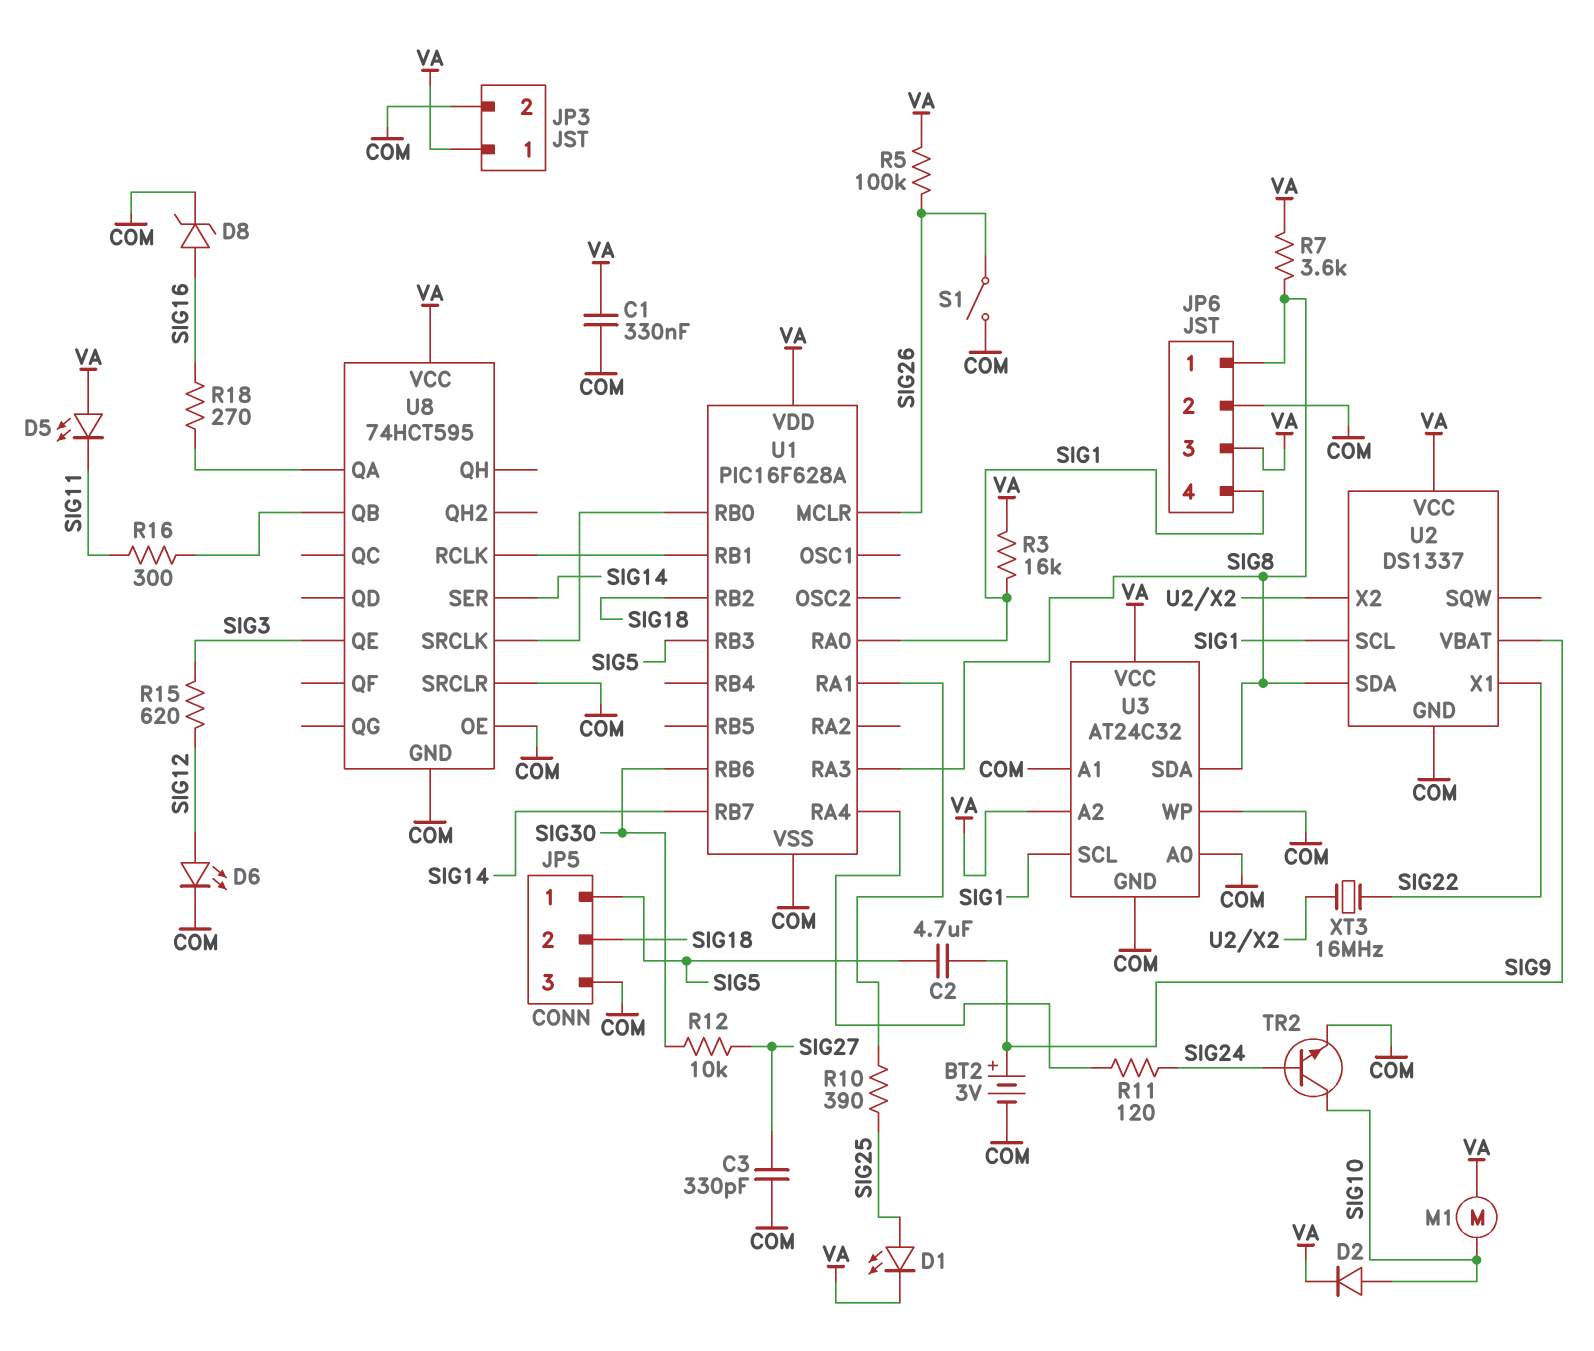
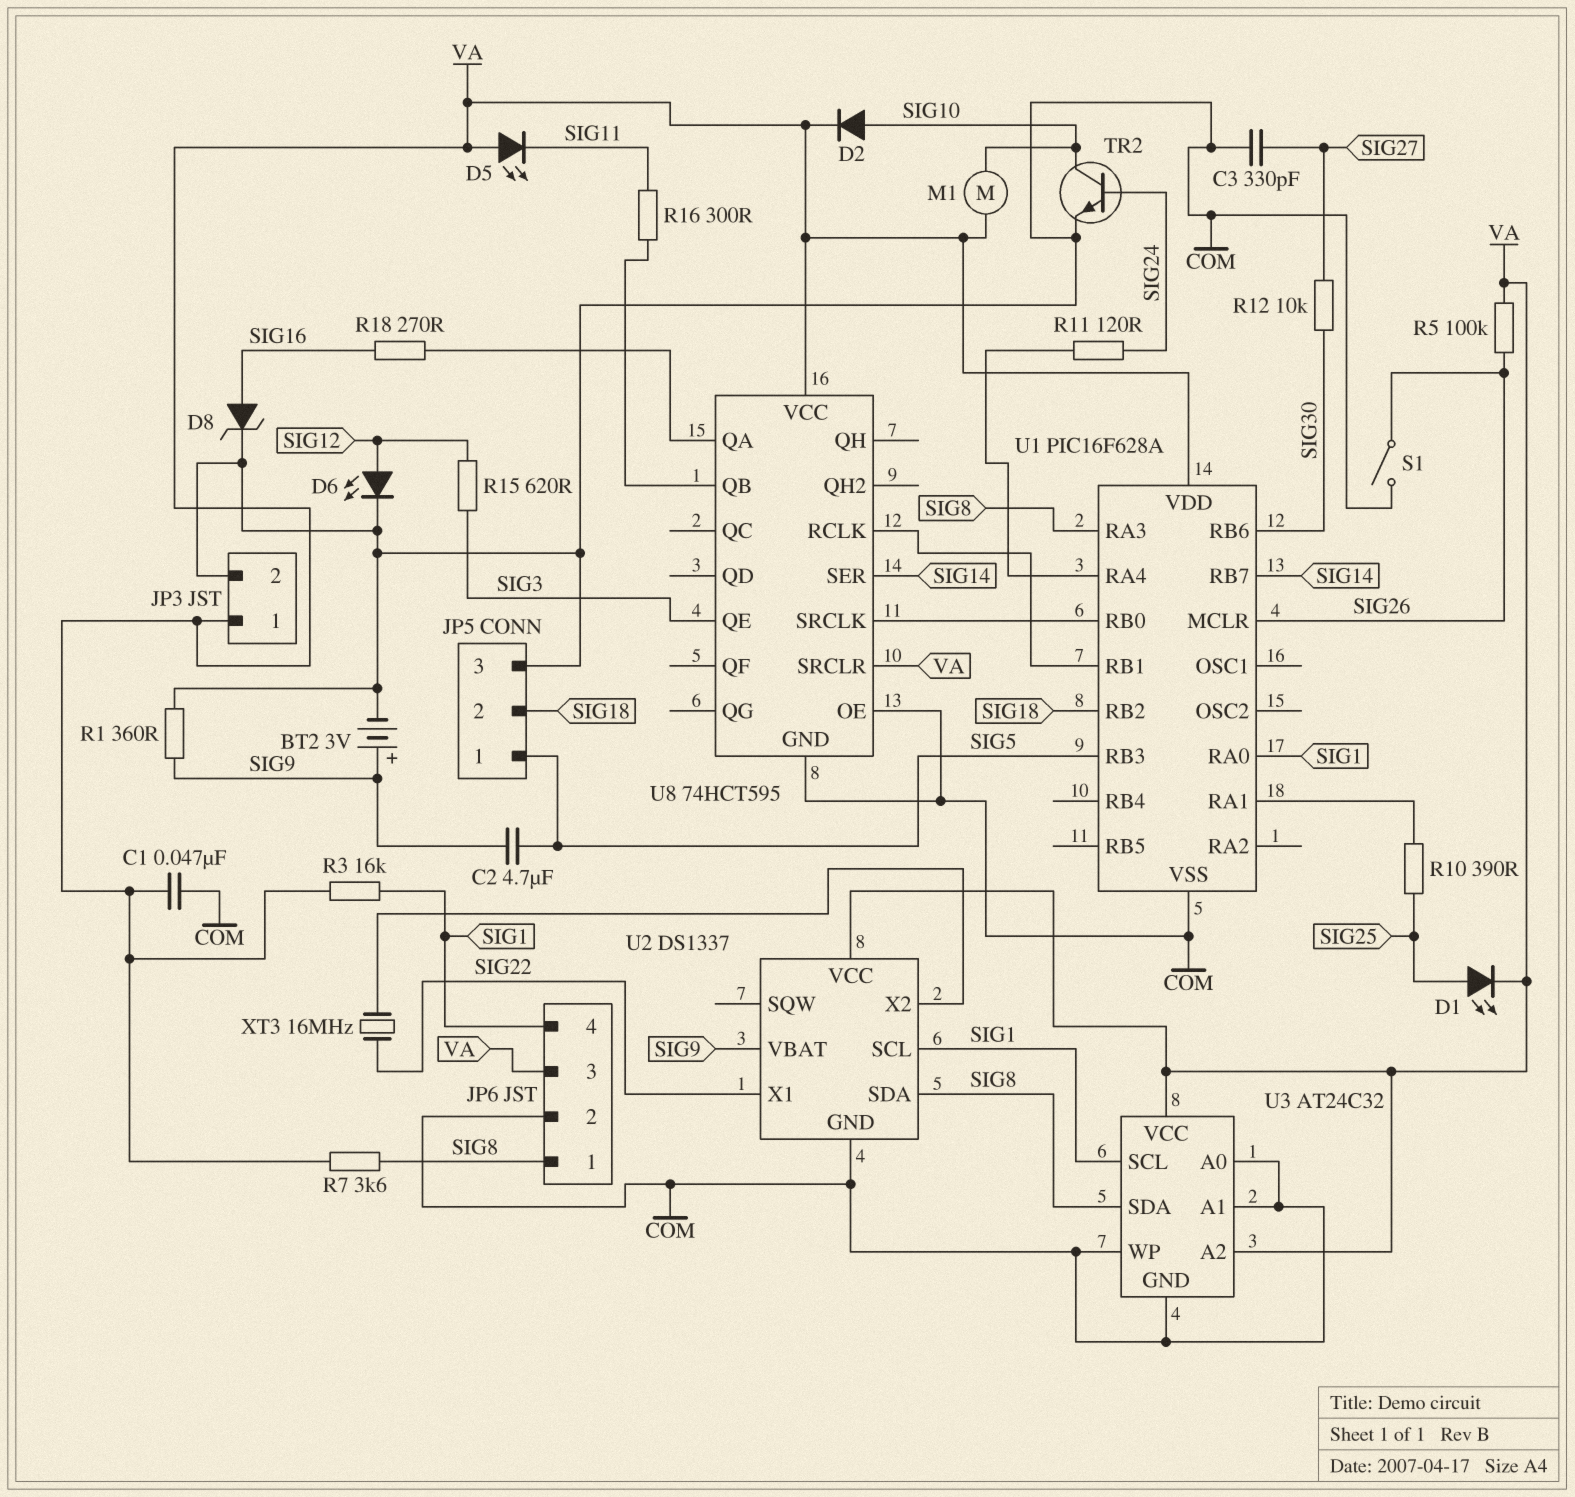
C1: 330nF (COM, VA) -> 47nF (COM, VA)
R1: none -> 360 (COM, SIG9)
U8 pin SRCLR: COM -> VA

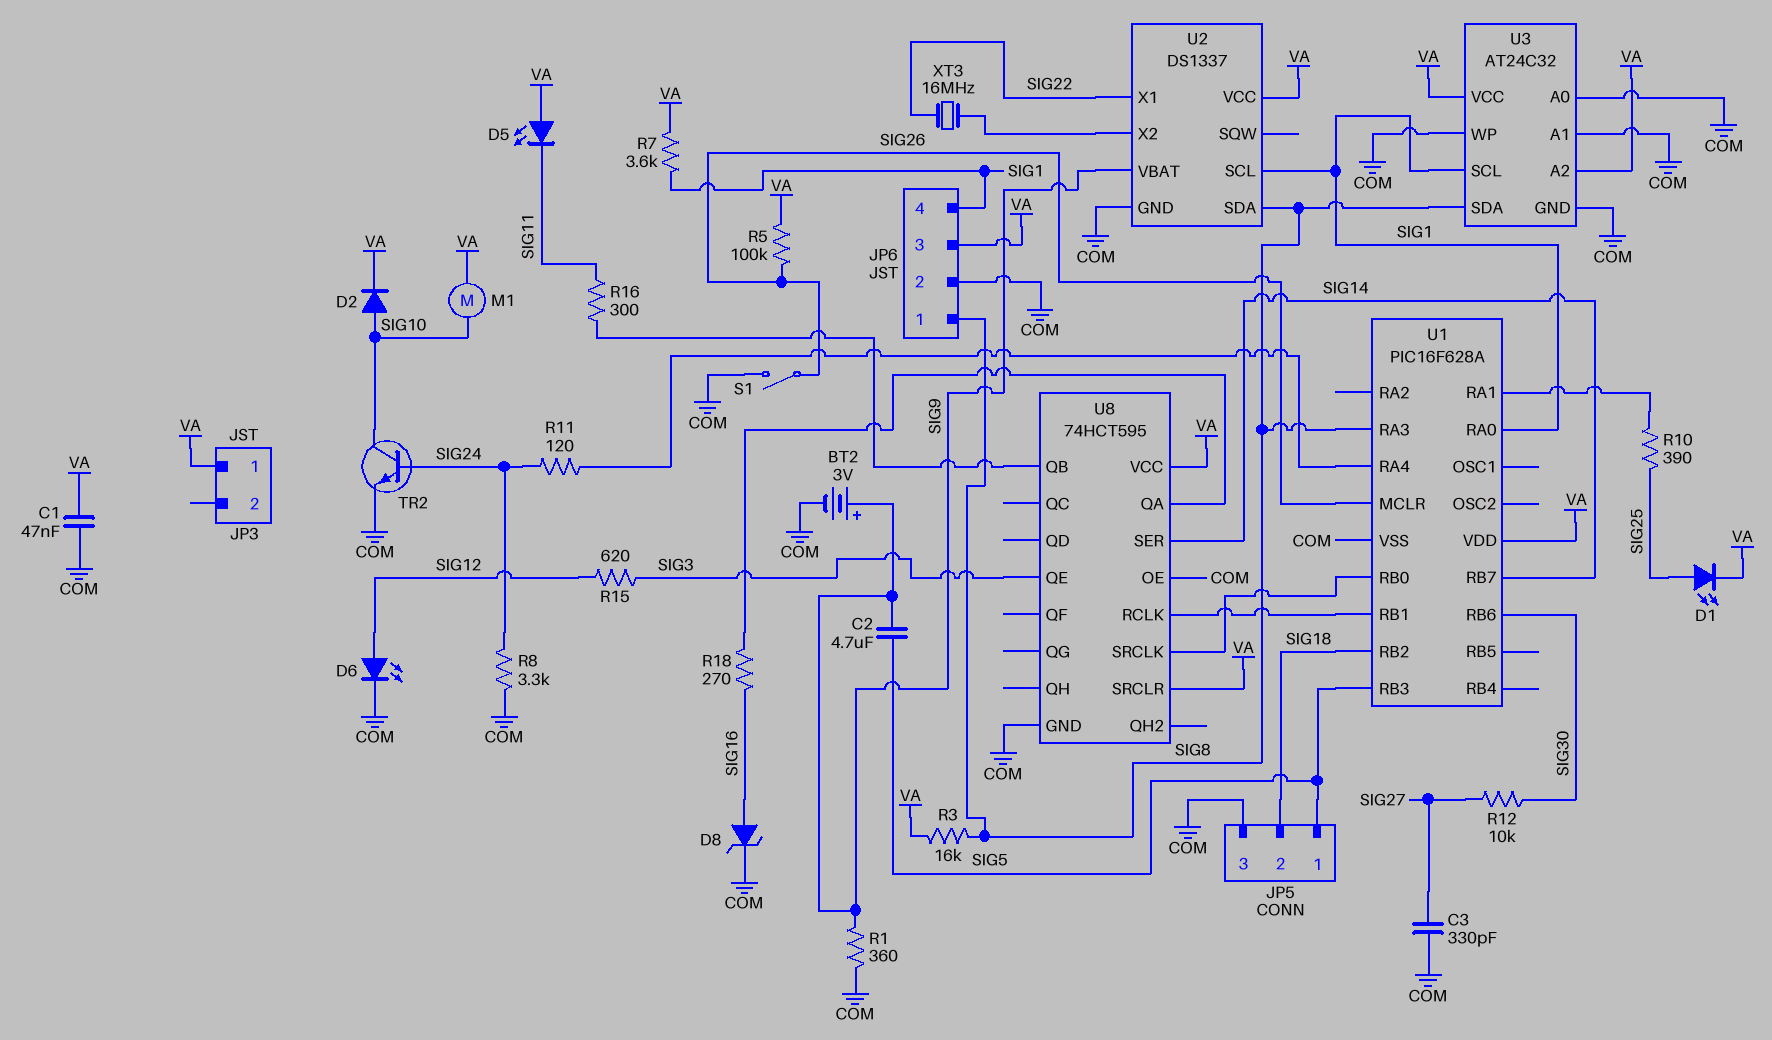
JP3 pin 2: COM -> none
R3: 16k (SIG1, VA) -> 16k (SIG8, VA)
R7: 3.6k (SIG8, VA) -> 3.6k (SIG1, VA)
R8: none -> 3.3k (COM, SIG24)

